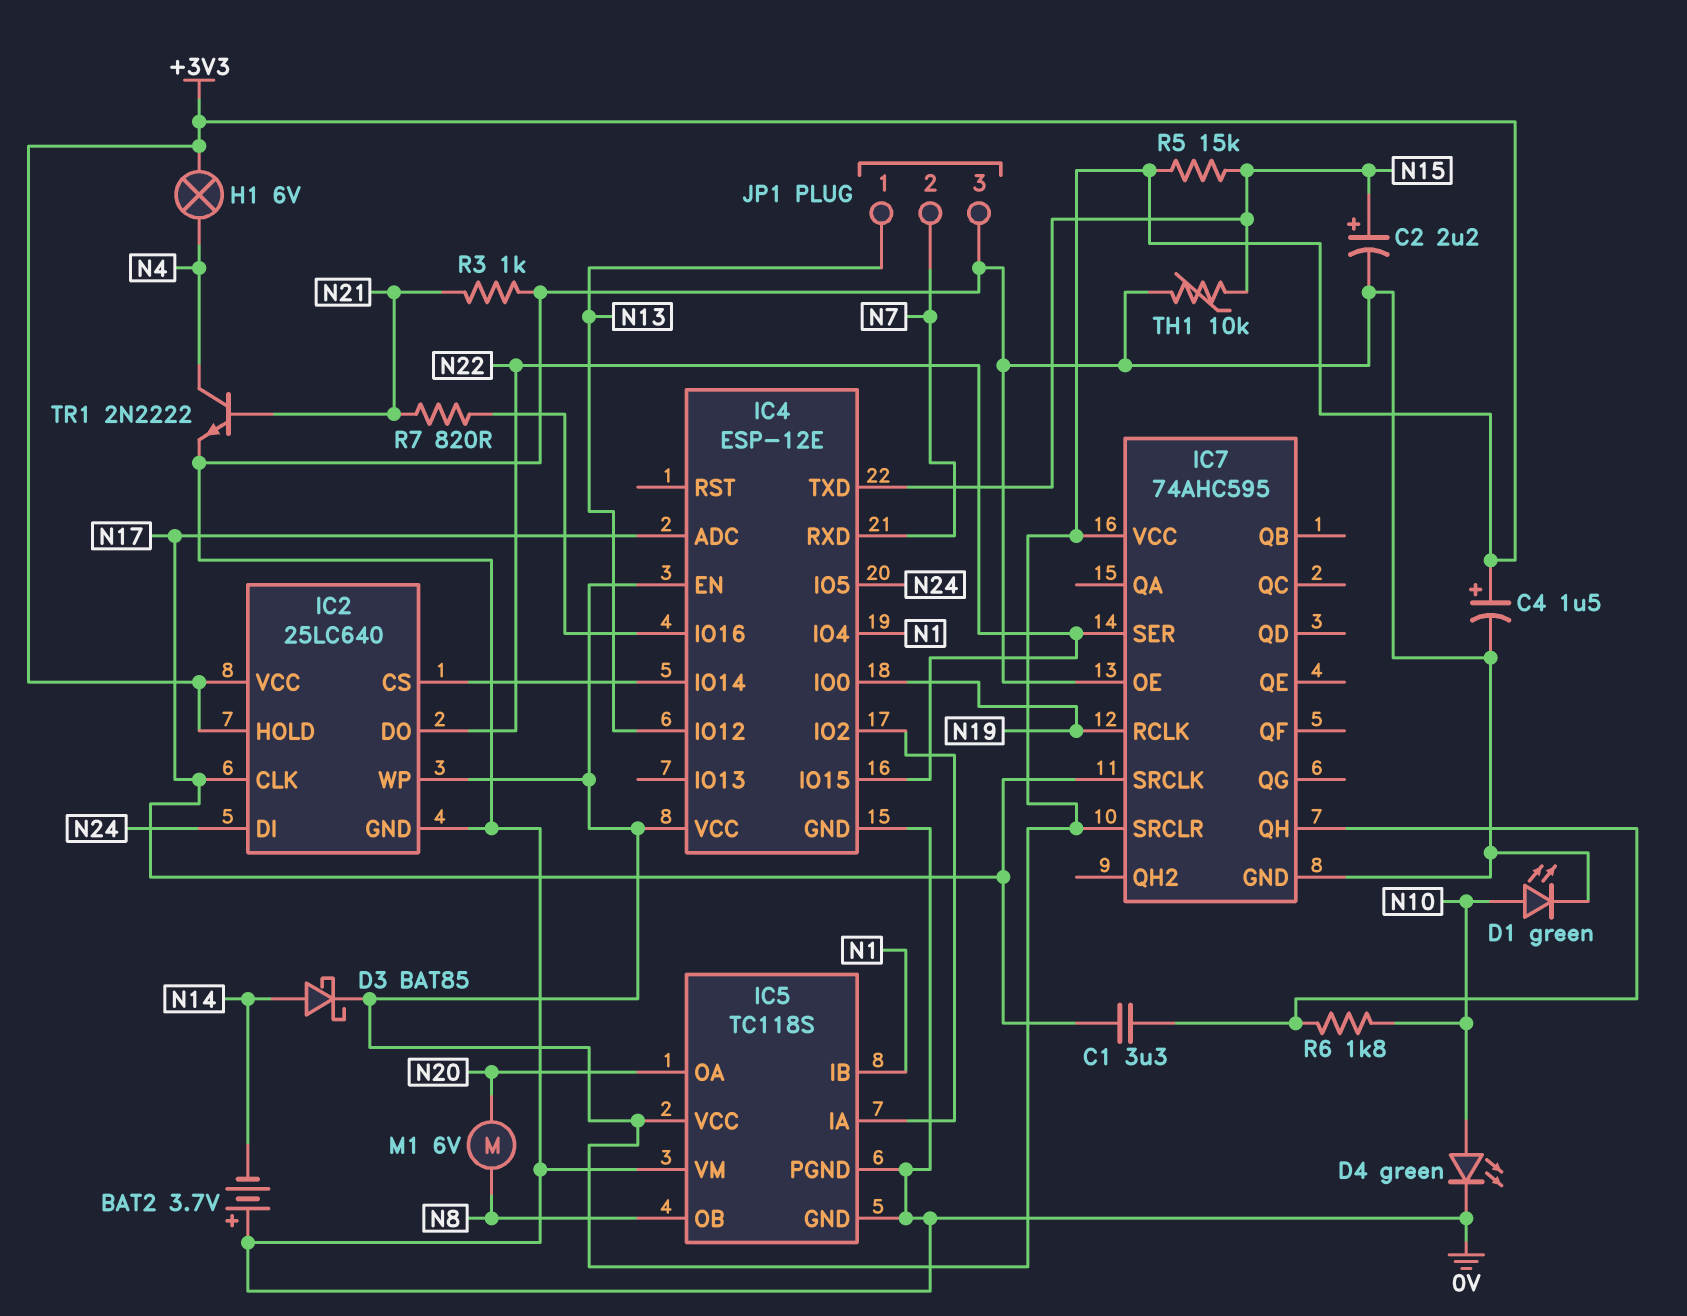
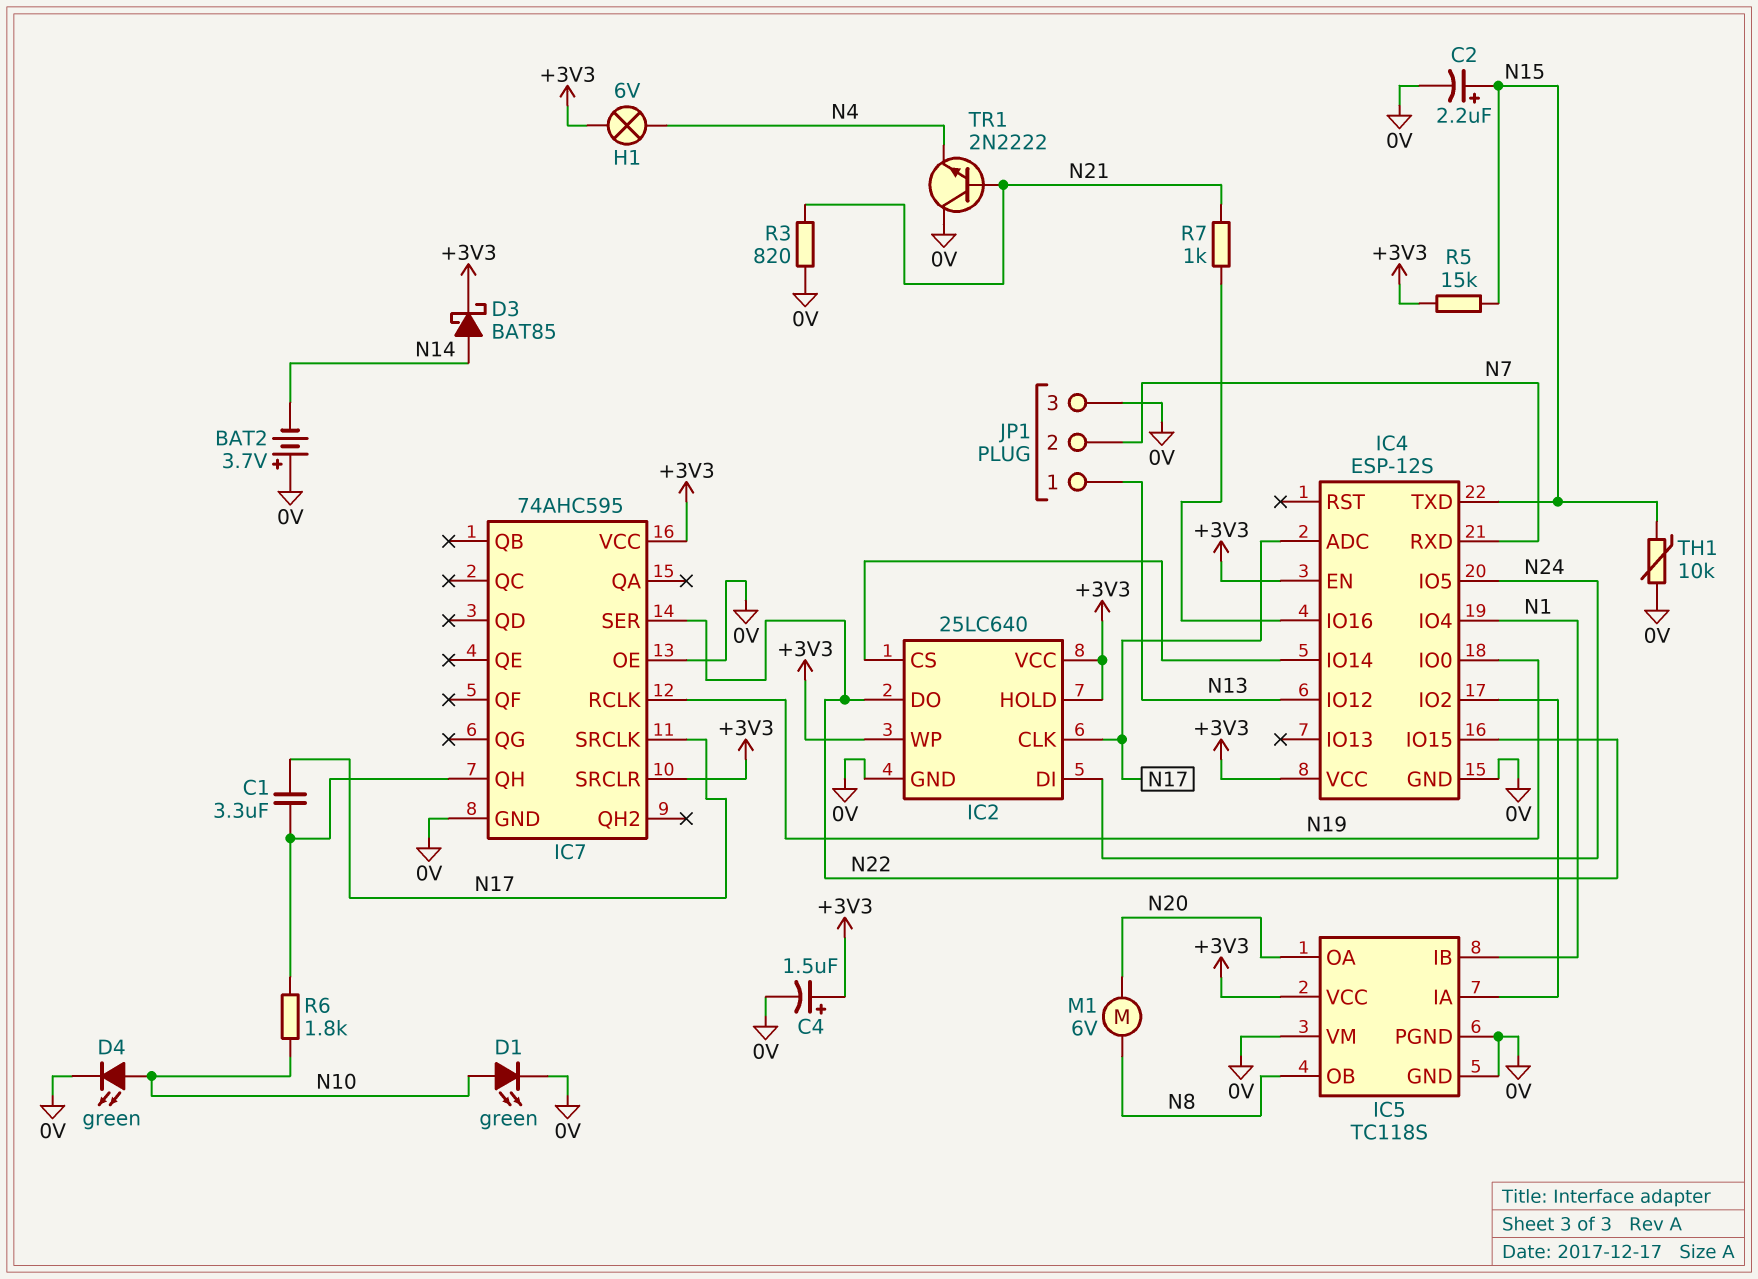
IC4: ESP-12E -> ESP-12S
R3: 1k (0V, N21) -> 820 (0V, N21)
R7: 820 (IC4/IO16, N21) -> 1k (IC4/IO16, N21)
TR1: NPN 2N2222 (B N21, C N4, E 0V) -> NPN 2N2222 (B N21, C 0V, E N4)

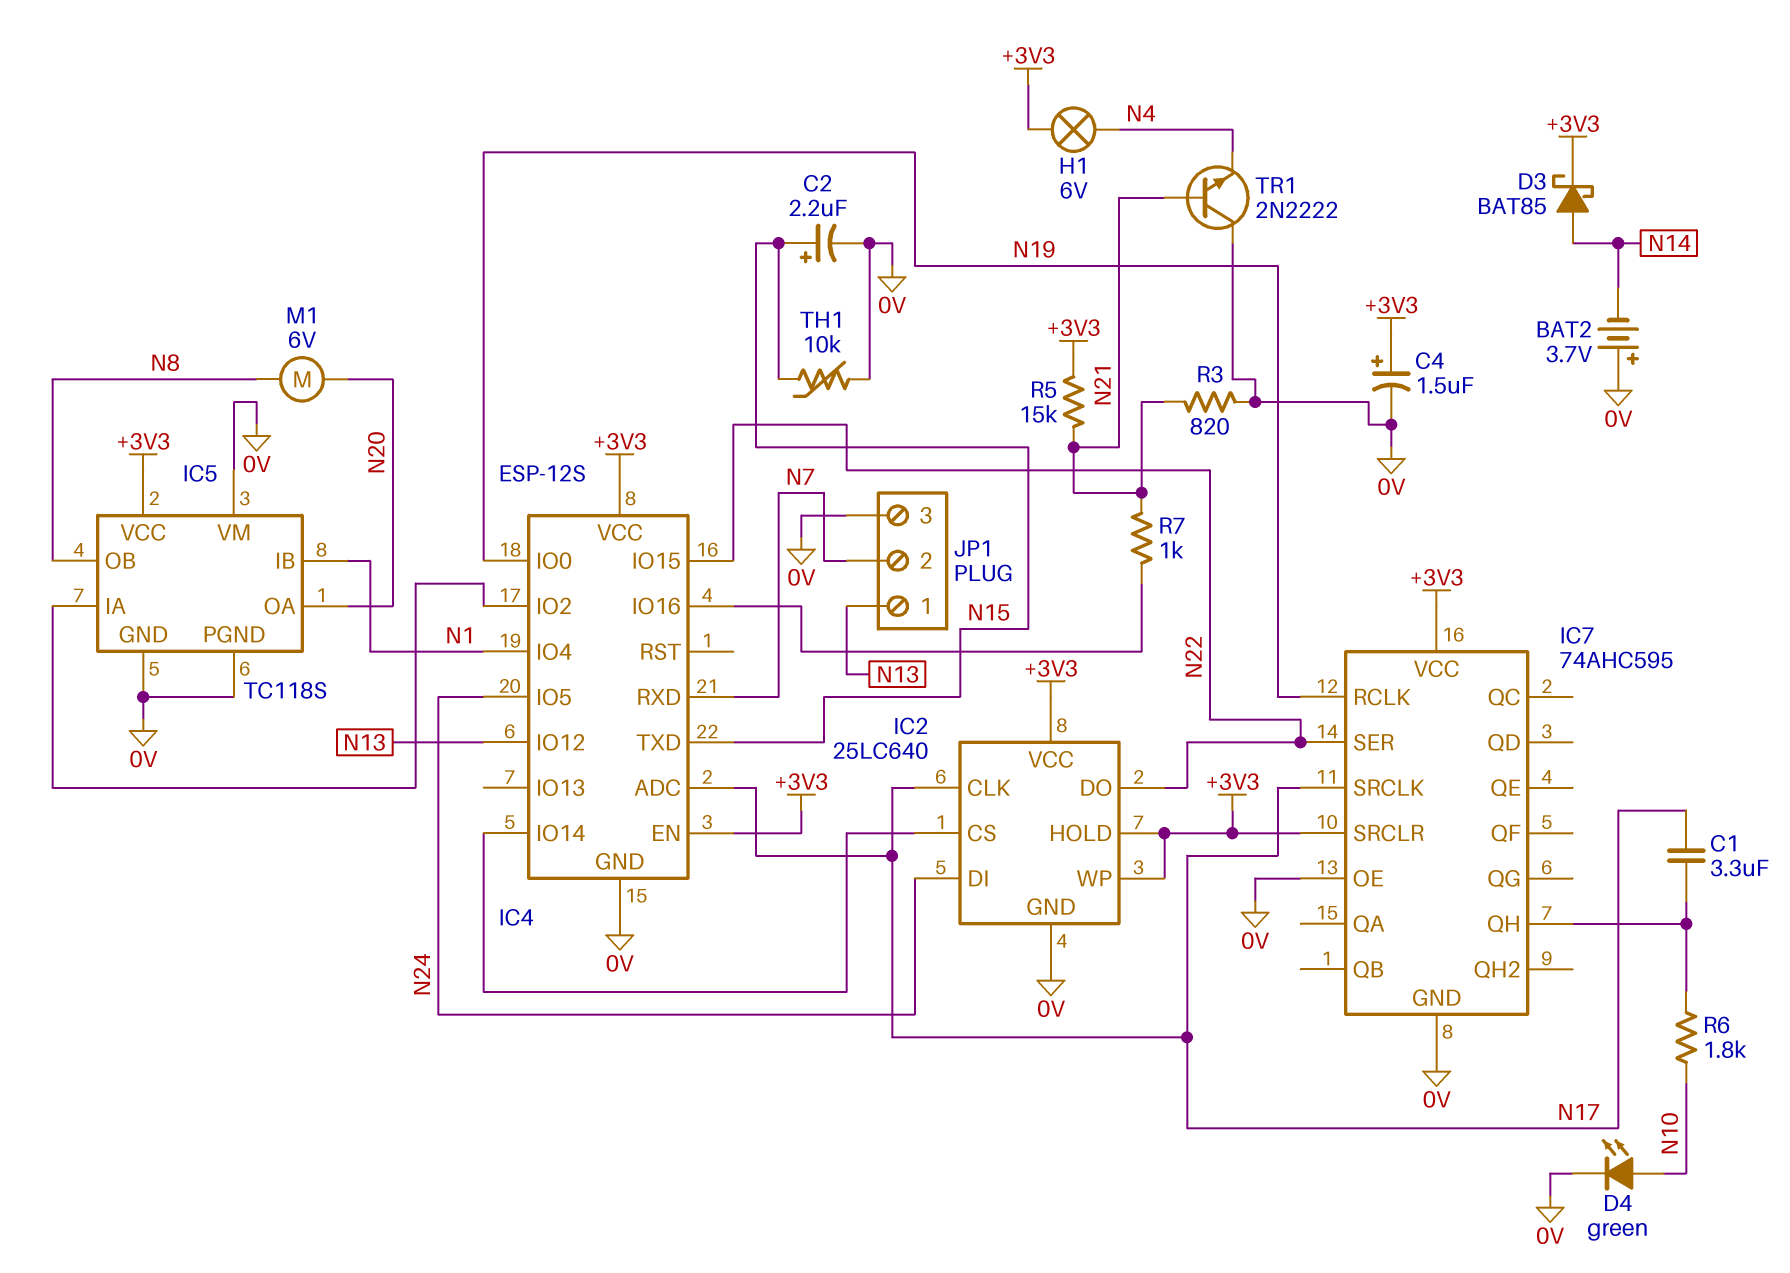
D1: LED green (A N10, K 0V) -> none
R5: 15k (+3V3, N15) -> 15k (+3V3, N21)

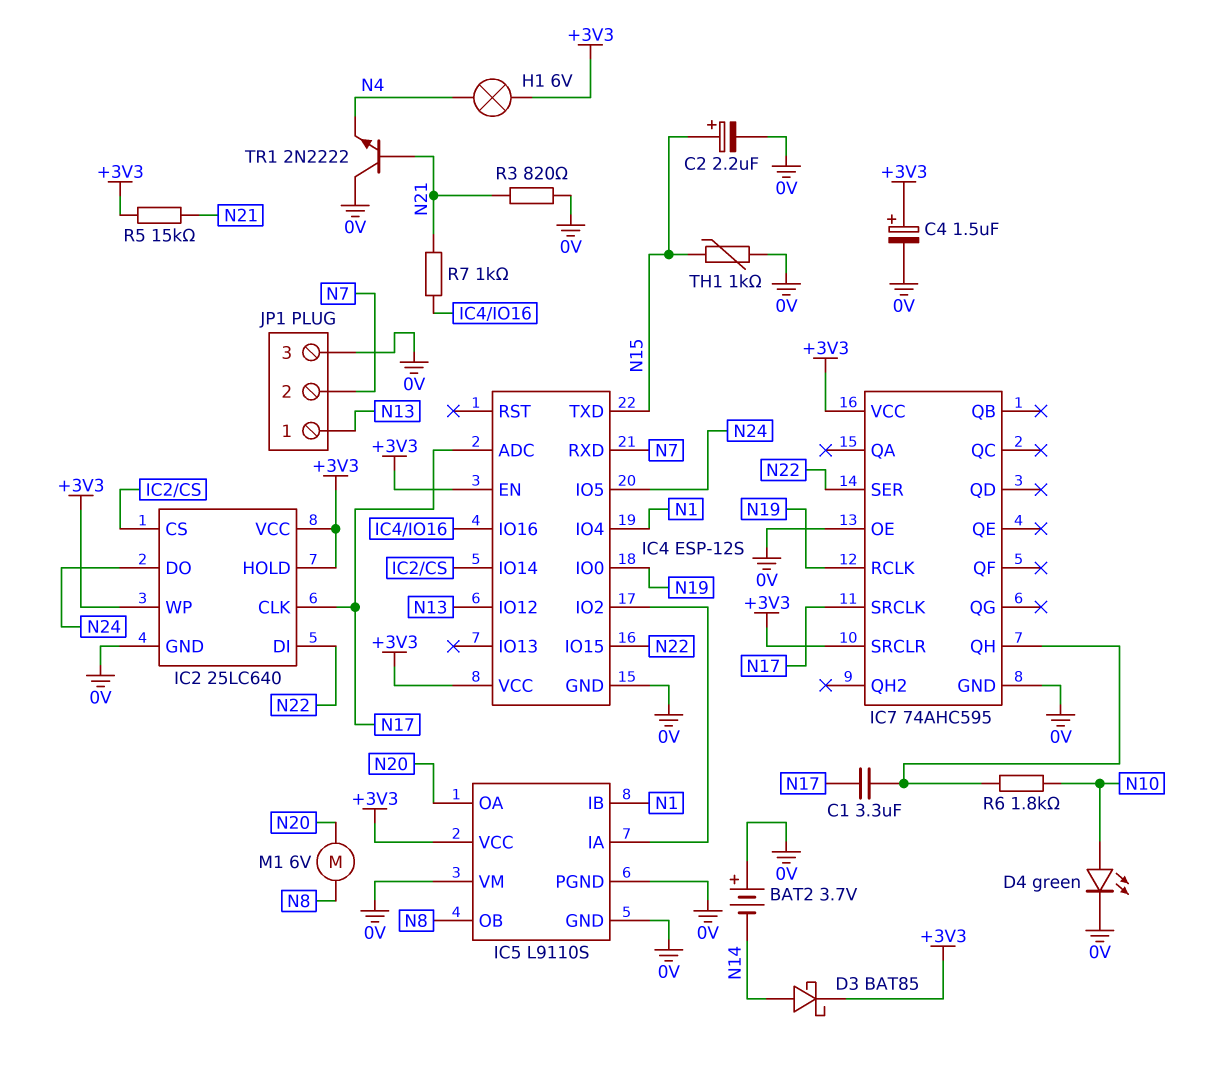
IC2 pin DI: N24 -> N22
IC2 pin DO: N22 -> N24
IC5: TC118S -> L9110S
TH1: 10k (0V, N15) -> 1k (0V, N15)

